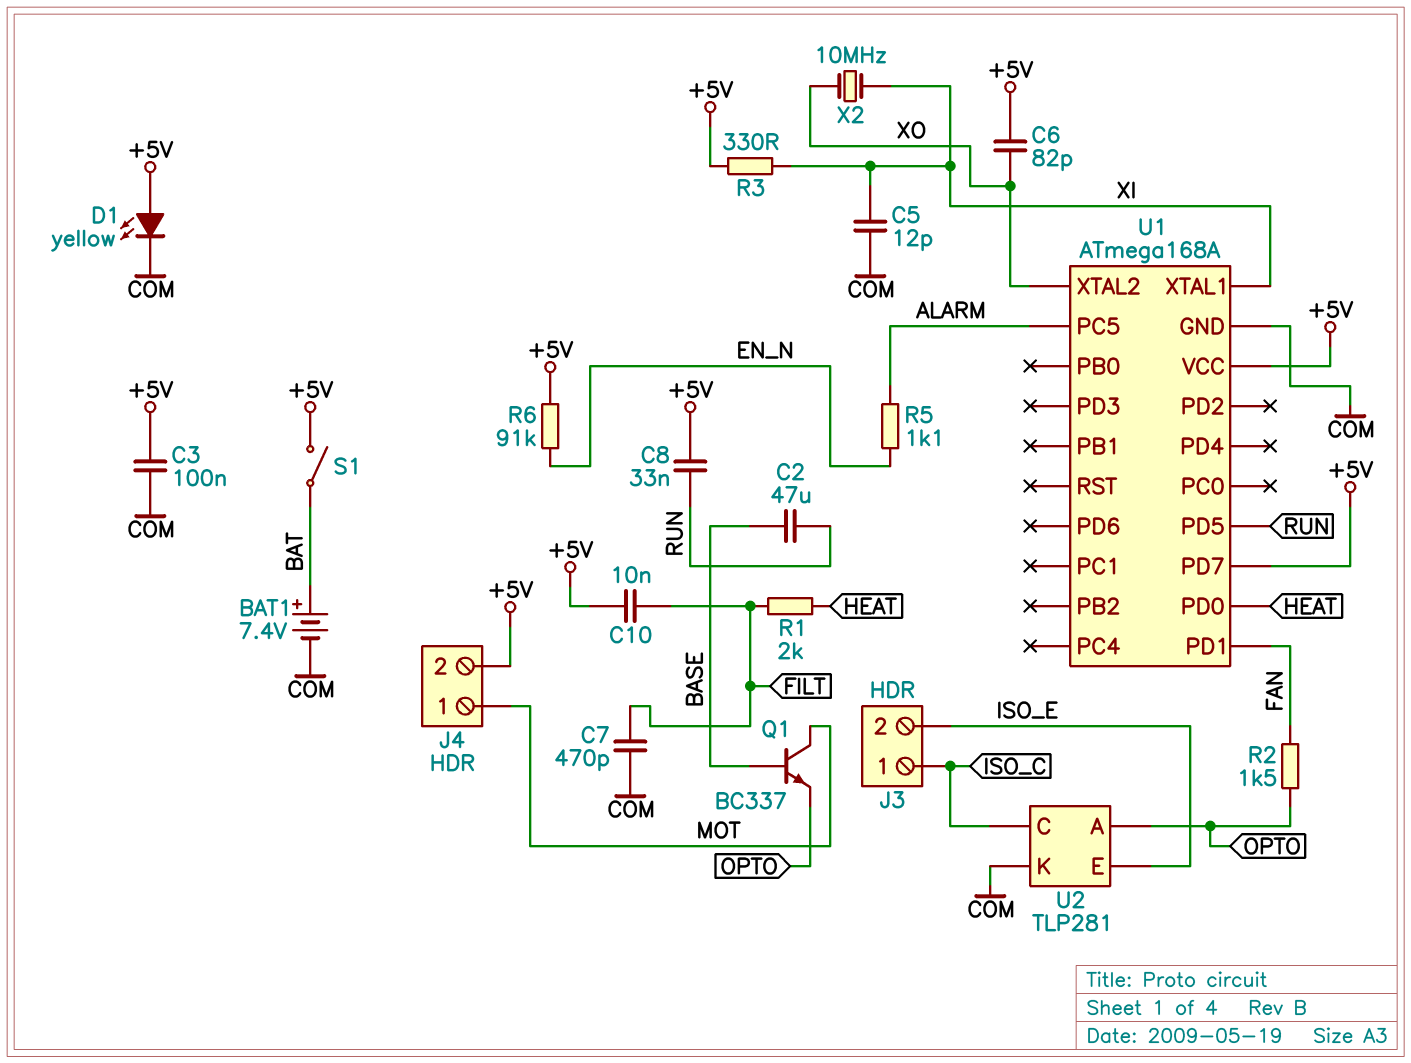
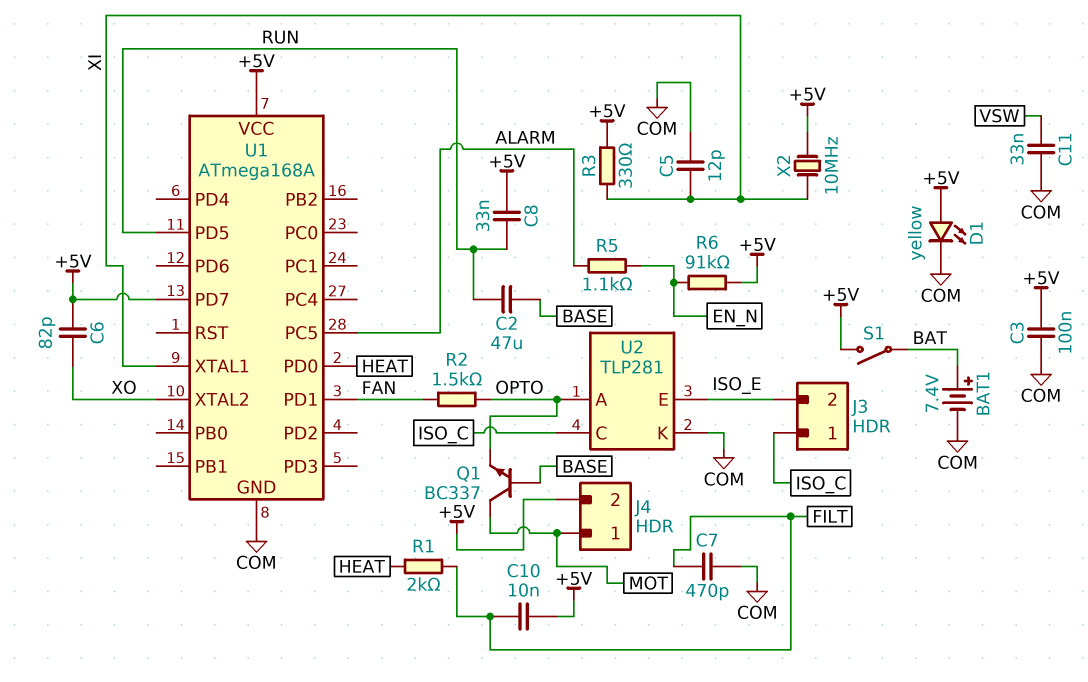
C11: none -> 33nF (COM, VSW)
X2: 10MHz (XI, XO) -> 10MHz (+5V, XI)

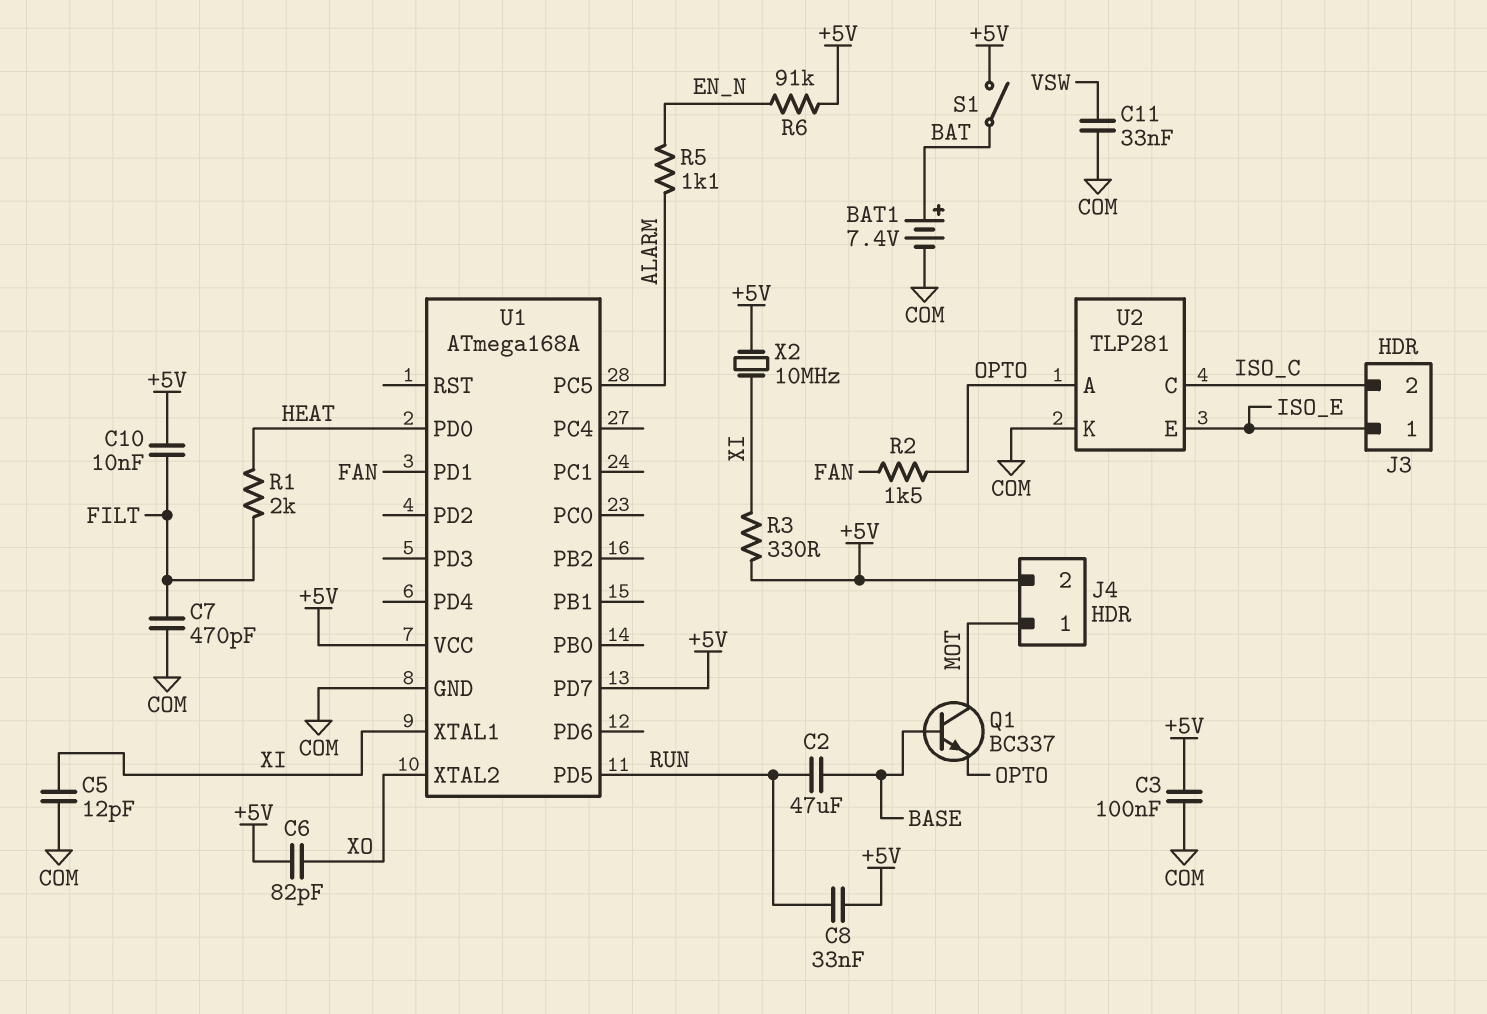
D1: LED yellow (A +5V, K COM) -> none
J3 pin 1: ISO_C -> ISO_E
J3 pin 2: ISO_E -> ISO_C

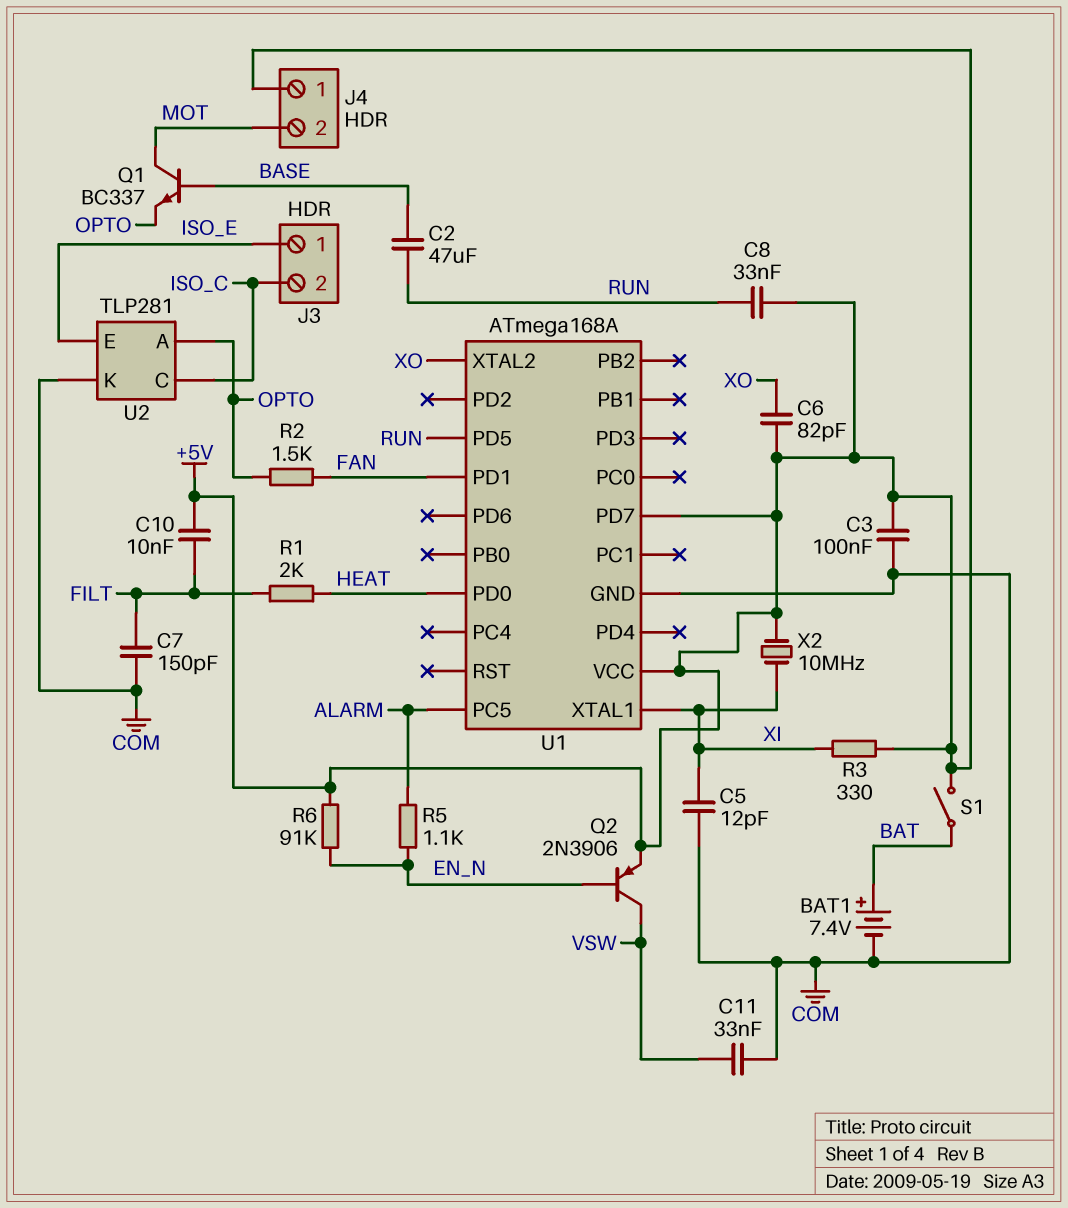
C7: 470pF (COM, FILT) -> 150pF (COM, FILT)
J4 pin 1: MOT -> +5V
J4 pin 2: +5V -> MOT
Q2: none -> PNP 2N3906 (B EN_N, C VSW, E +5V)

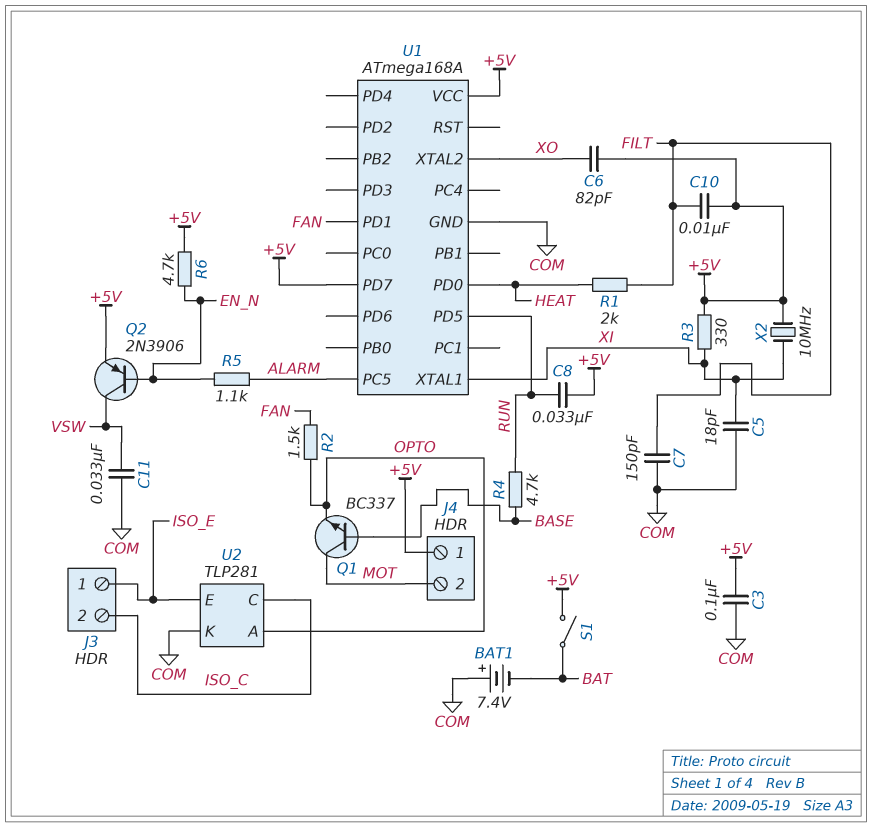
BAT1: 7.4V (plus BAT, minus COM) -> 7.4V (plus COM, minus BAT)
C2: 47uF (BASE, RUN) -> none
C5: 12pF (COM, XI) -> 18pF (COM, XI)
R4: none -> 4.7k (BASE, RUN)
R6: 91k (+5V, EN_N) -> 4.7k (+5V, EN_N)

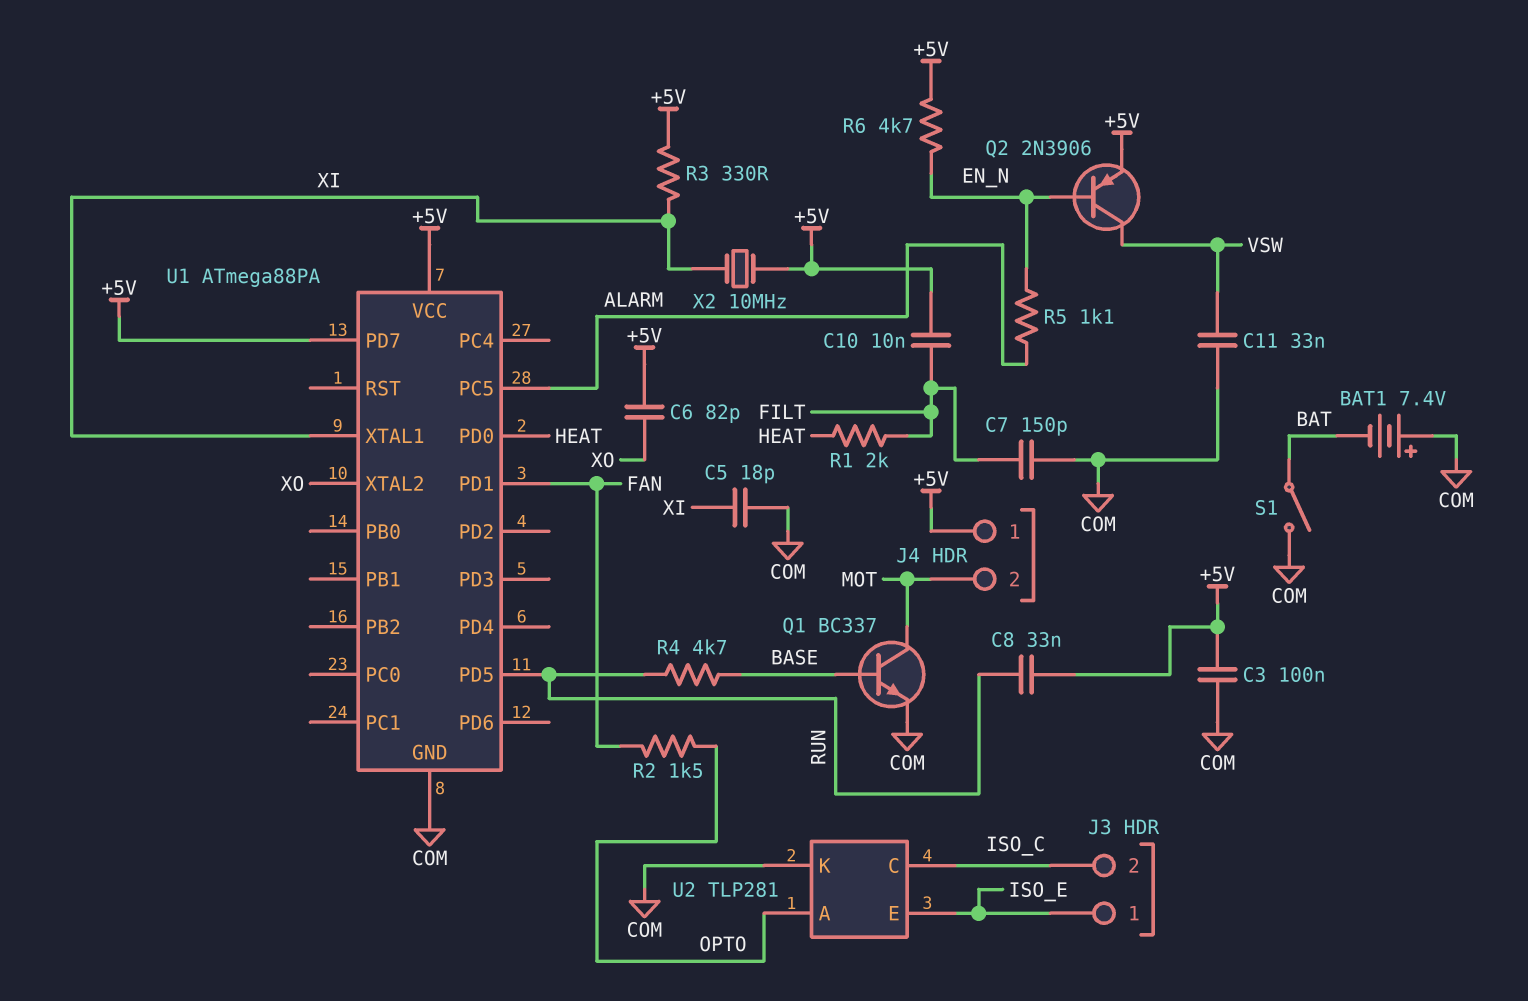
Q1: NPN BC337 (B BASE, C MOT, E OPTO) -> NPN BC337 (B BASE, C MOT, E COM)
S1: switch (+5V, BAT) -> switch (BAT, COM)
U1: ATmega168A -> ATmega88PA

